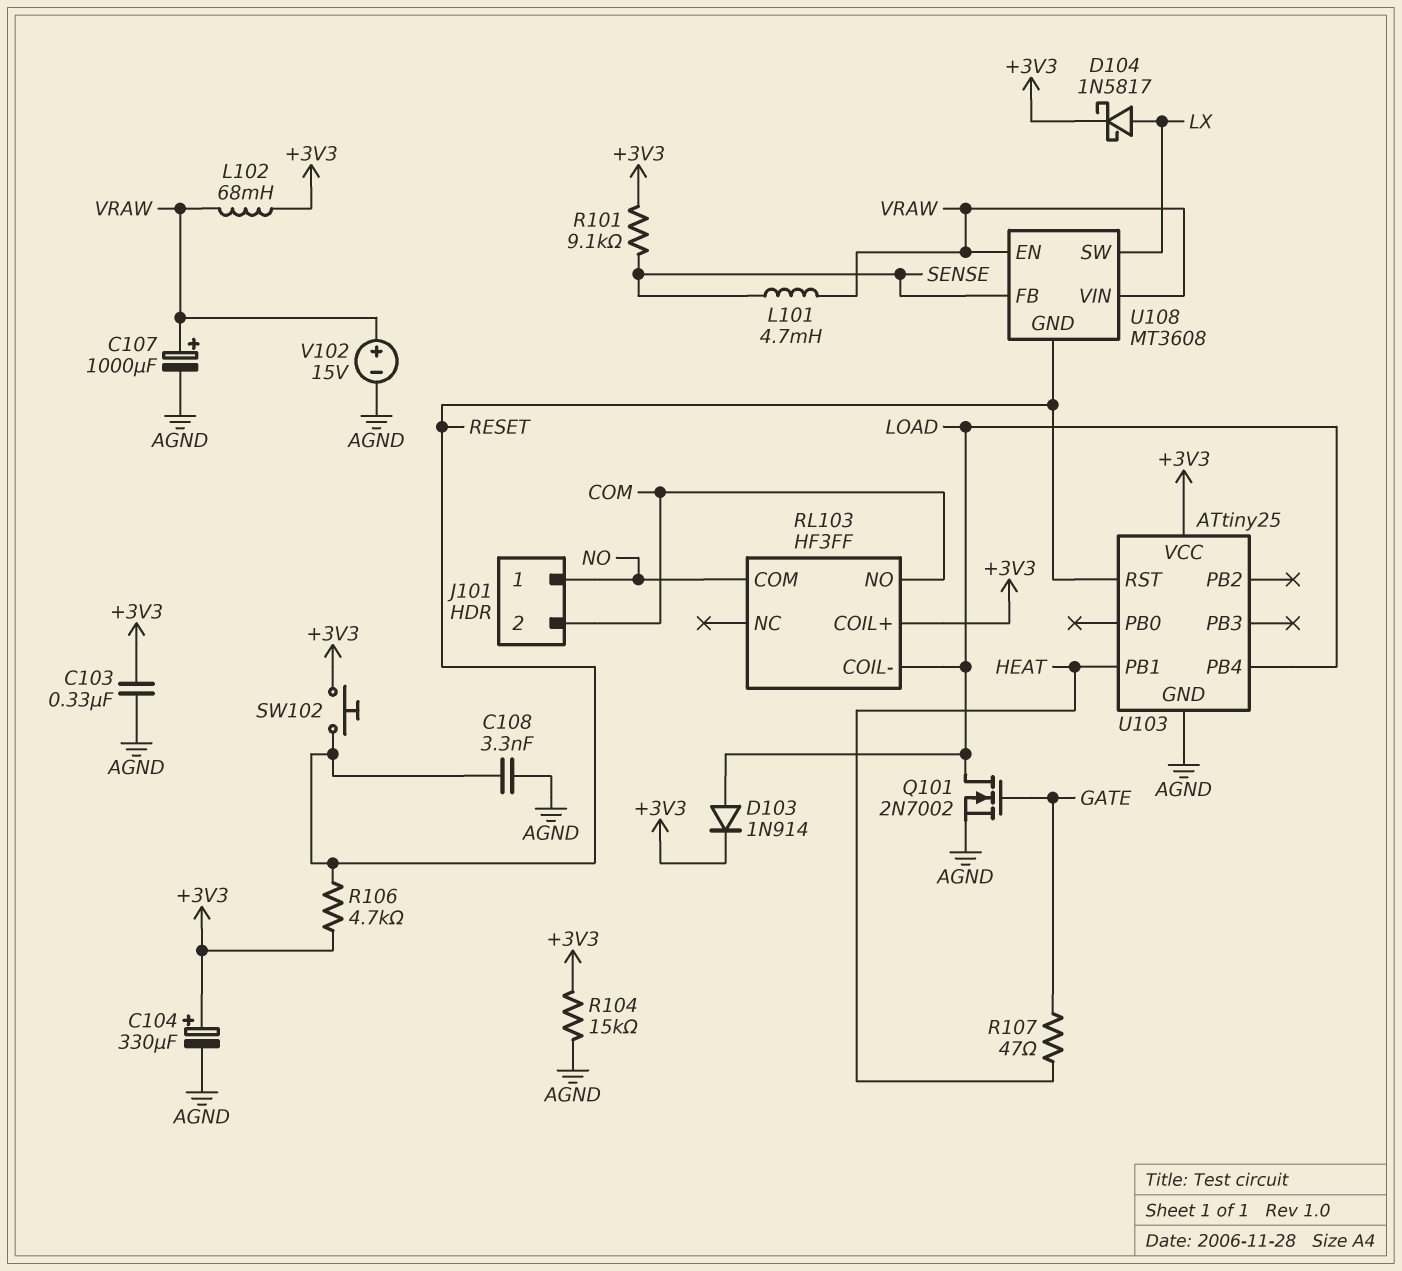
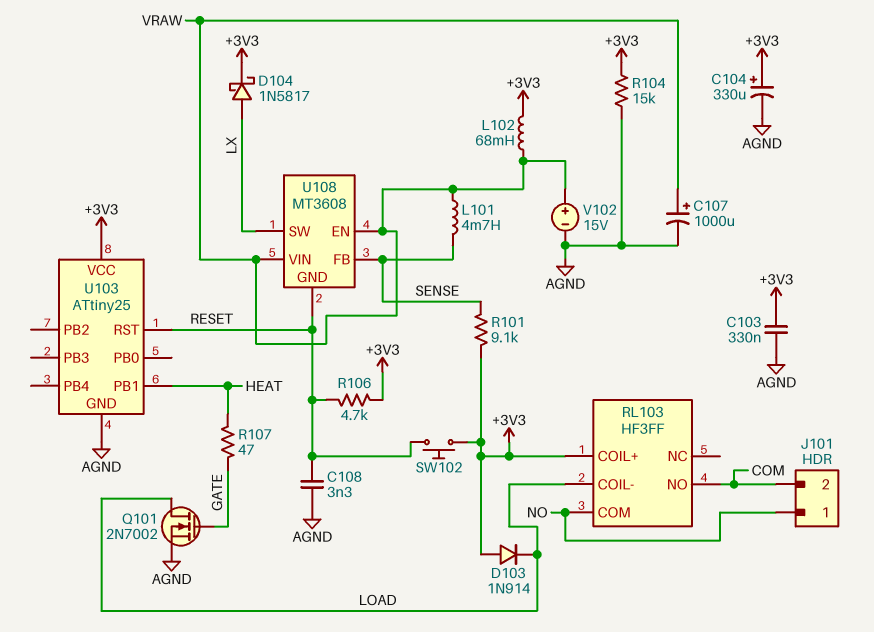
D103: diode 1N914 (A LOAD, K +3V3) -> diode 1N914 (A +3V3, K LOAD)
U103 pin PB4: LOAD -> none

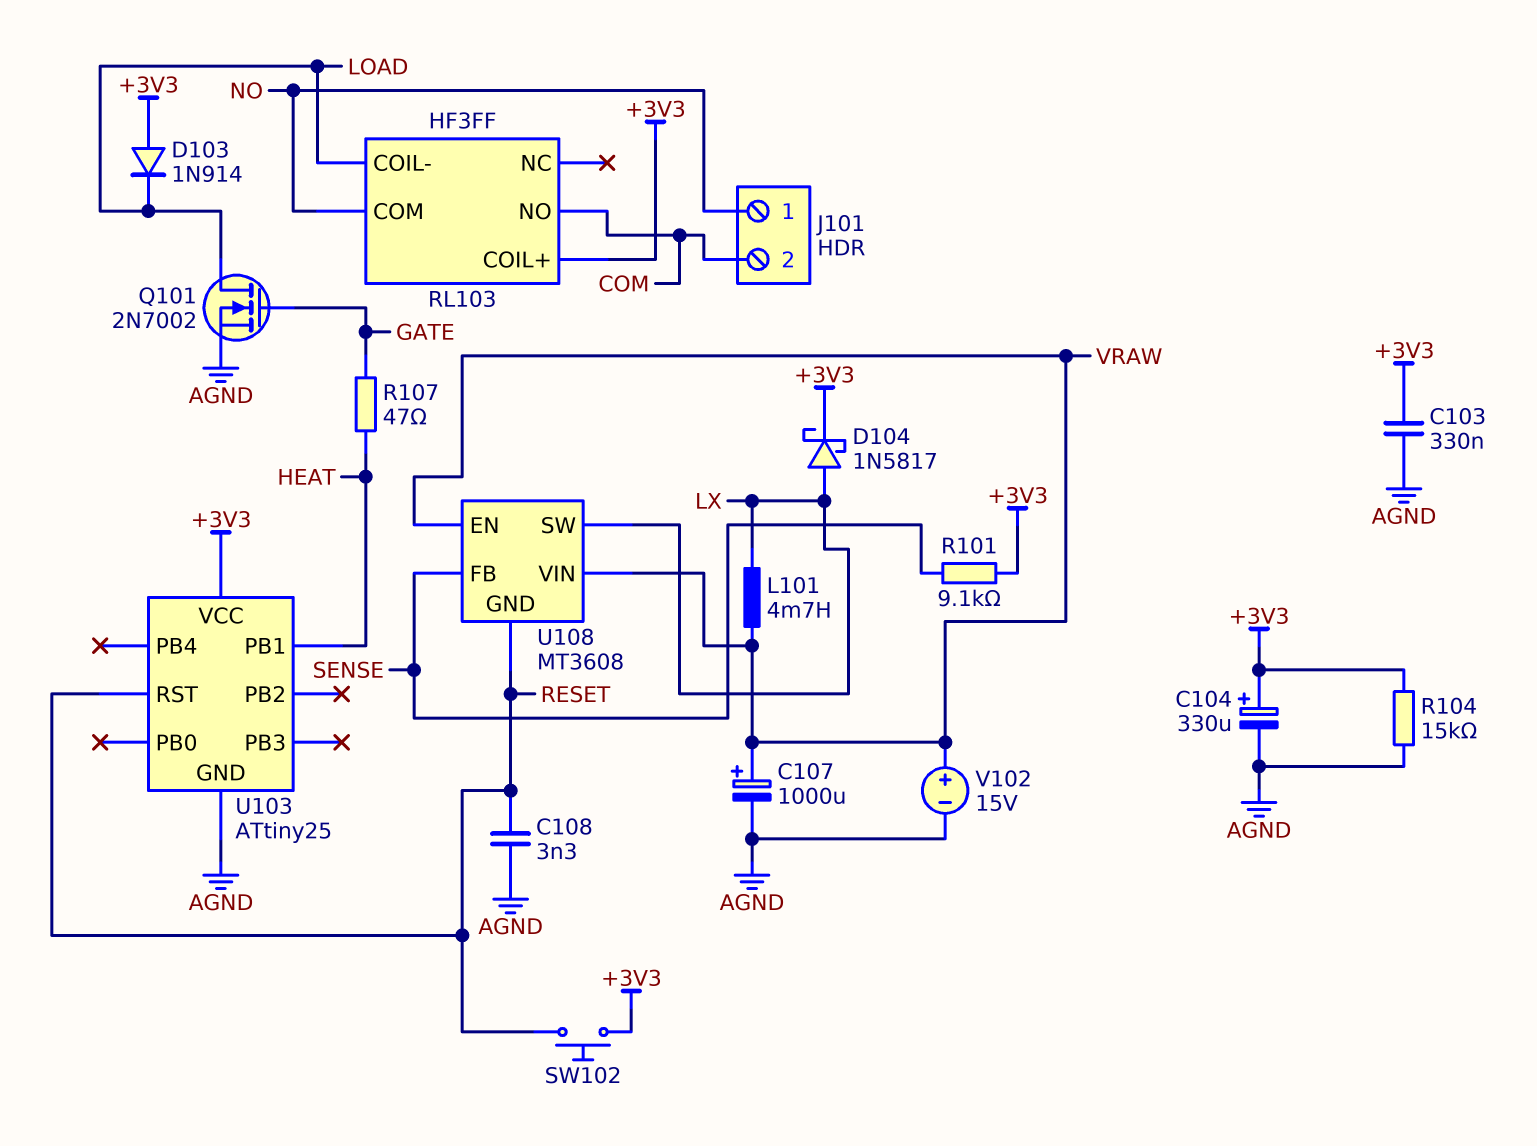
L101: 4.7mH (SENSE, VRAW) -> 4.7mH (LX, VRAW)
L102: 68mH (+3V3, VRAW) -> none
R106: 4.7k (+3V3, RESET) -> none

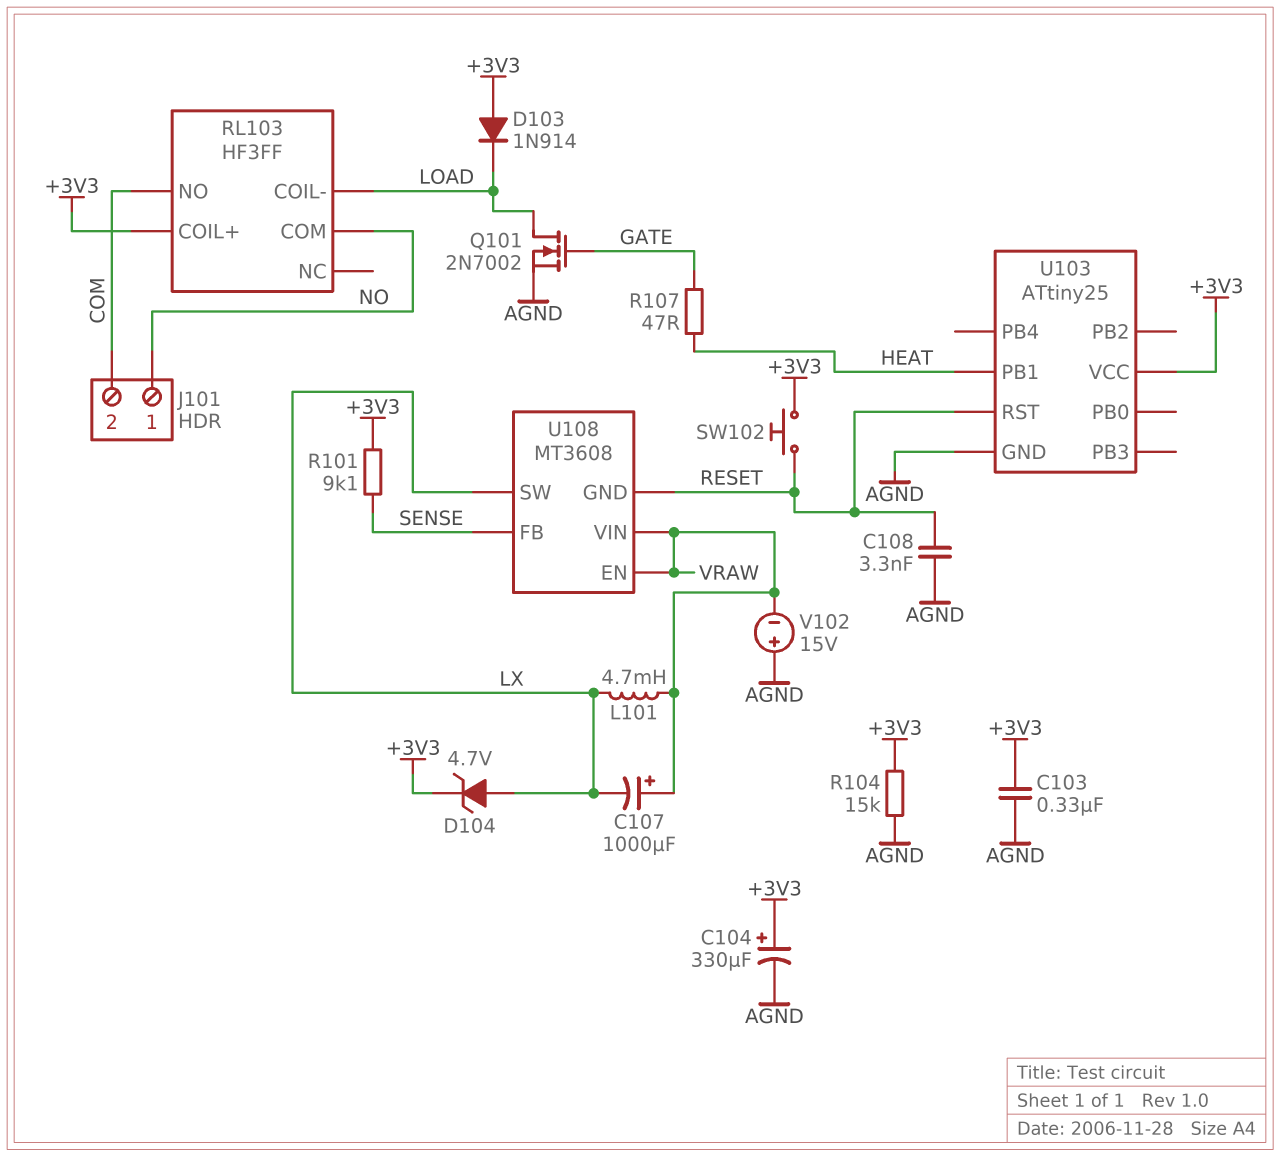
C107: 1000uF (plus VRAW, minus AGND) -> 1000uF (plus VRAW, minus LX)
D104: schottky 1N5817 (A LX, K +3V3) -> zener 4.7V (A LX, K +3V3)
V102: 15V (plus VRAW, minus AGND) -> 15V (plus AGND, minus VRAW)

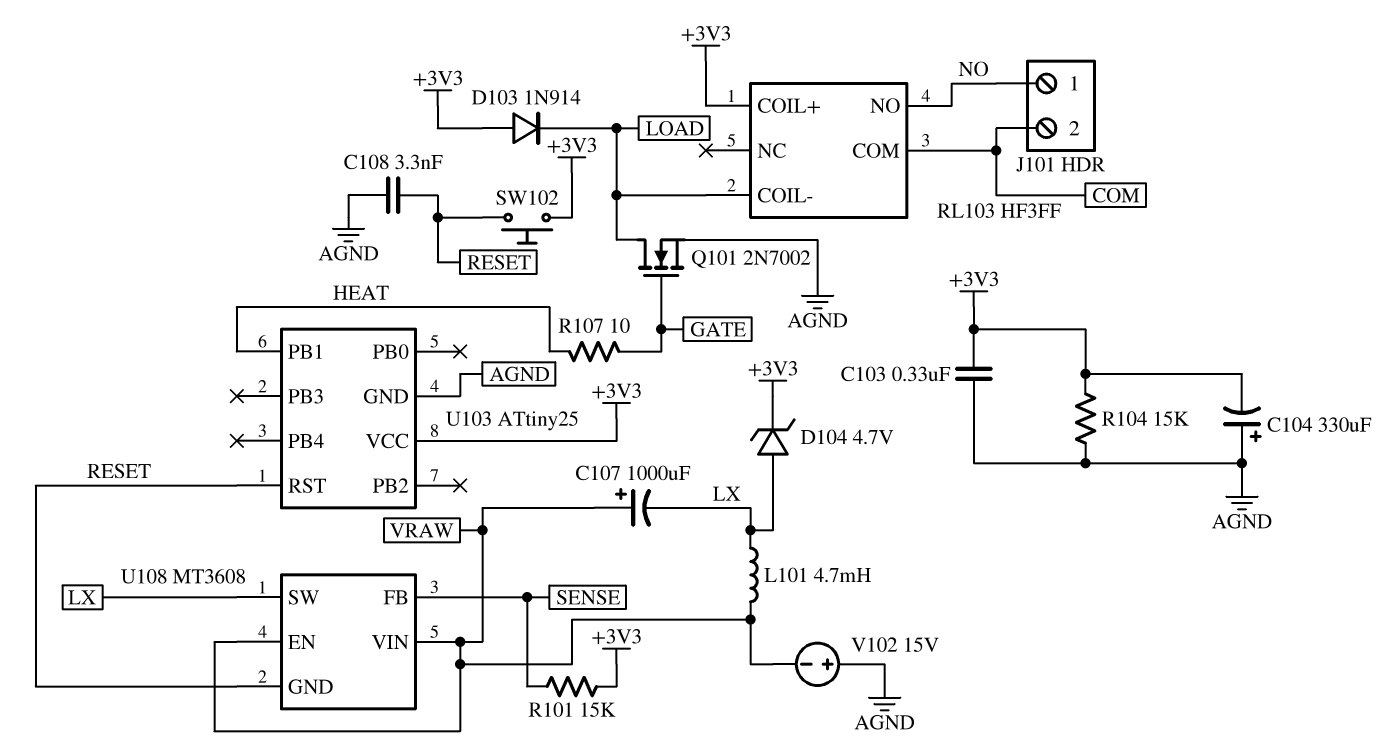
C104: 330uF (plus +3V3, minus AGND) -> 330uF (plus AGND, minus +3V3)
R101: 9.1k (+3V3, SENSE) -> 15k (+3V3, SENSE)
R107: 47 (GATE, HEAT) -> 10 (GATE, HEAT)
RL103 pin COM: NO -> COM
RL103 pin NO: COM -> NO

